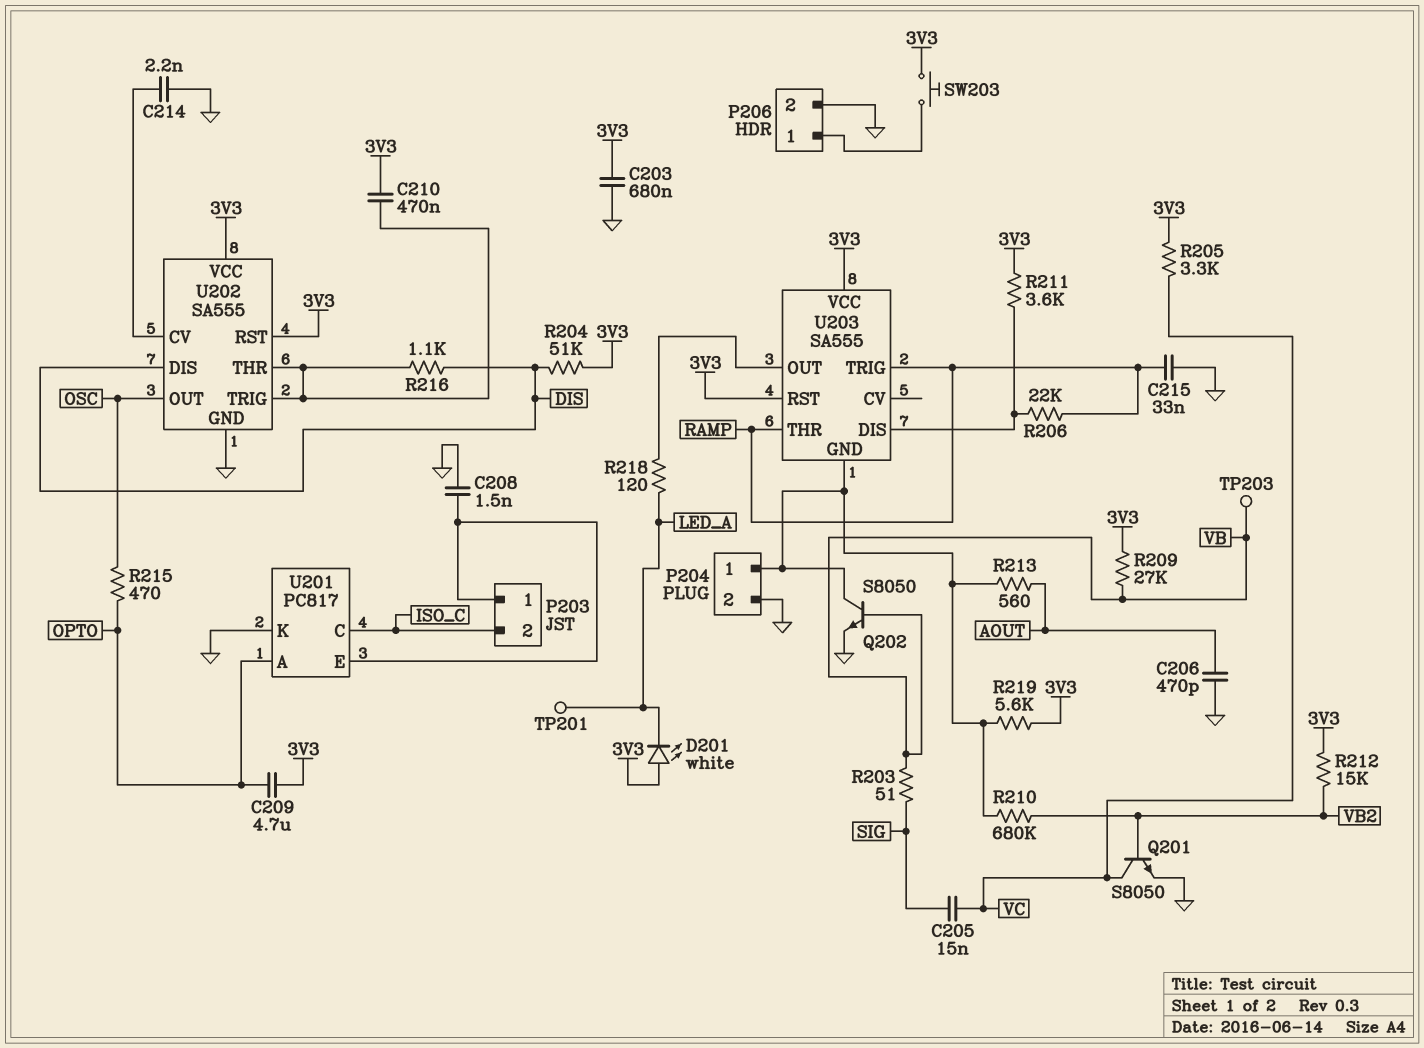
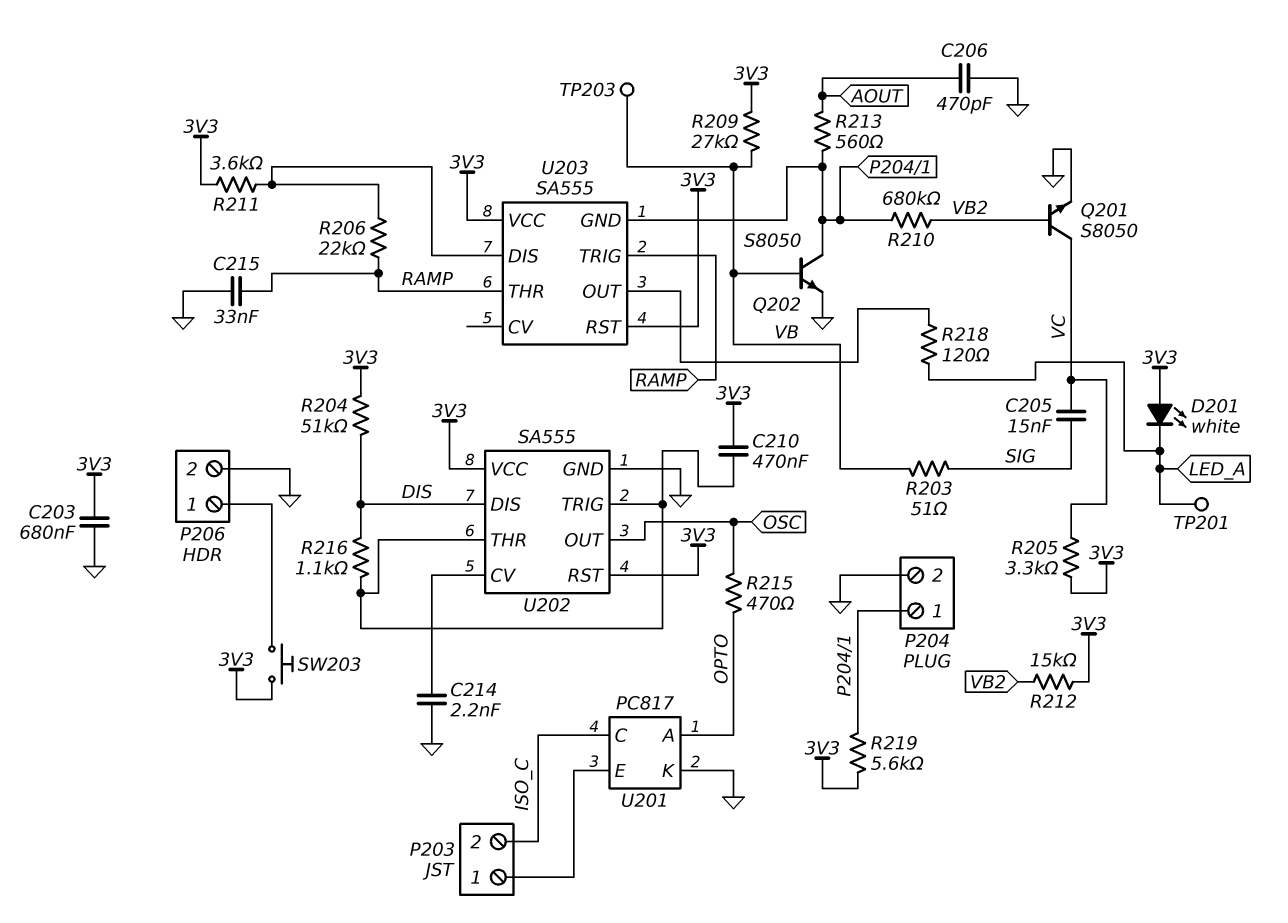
C208: 1.5nF (GND, P203/1) -> none
C209: 4.7uF (3V3, OPTO) -> none

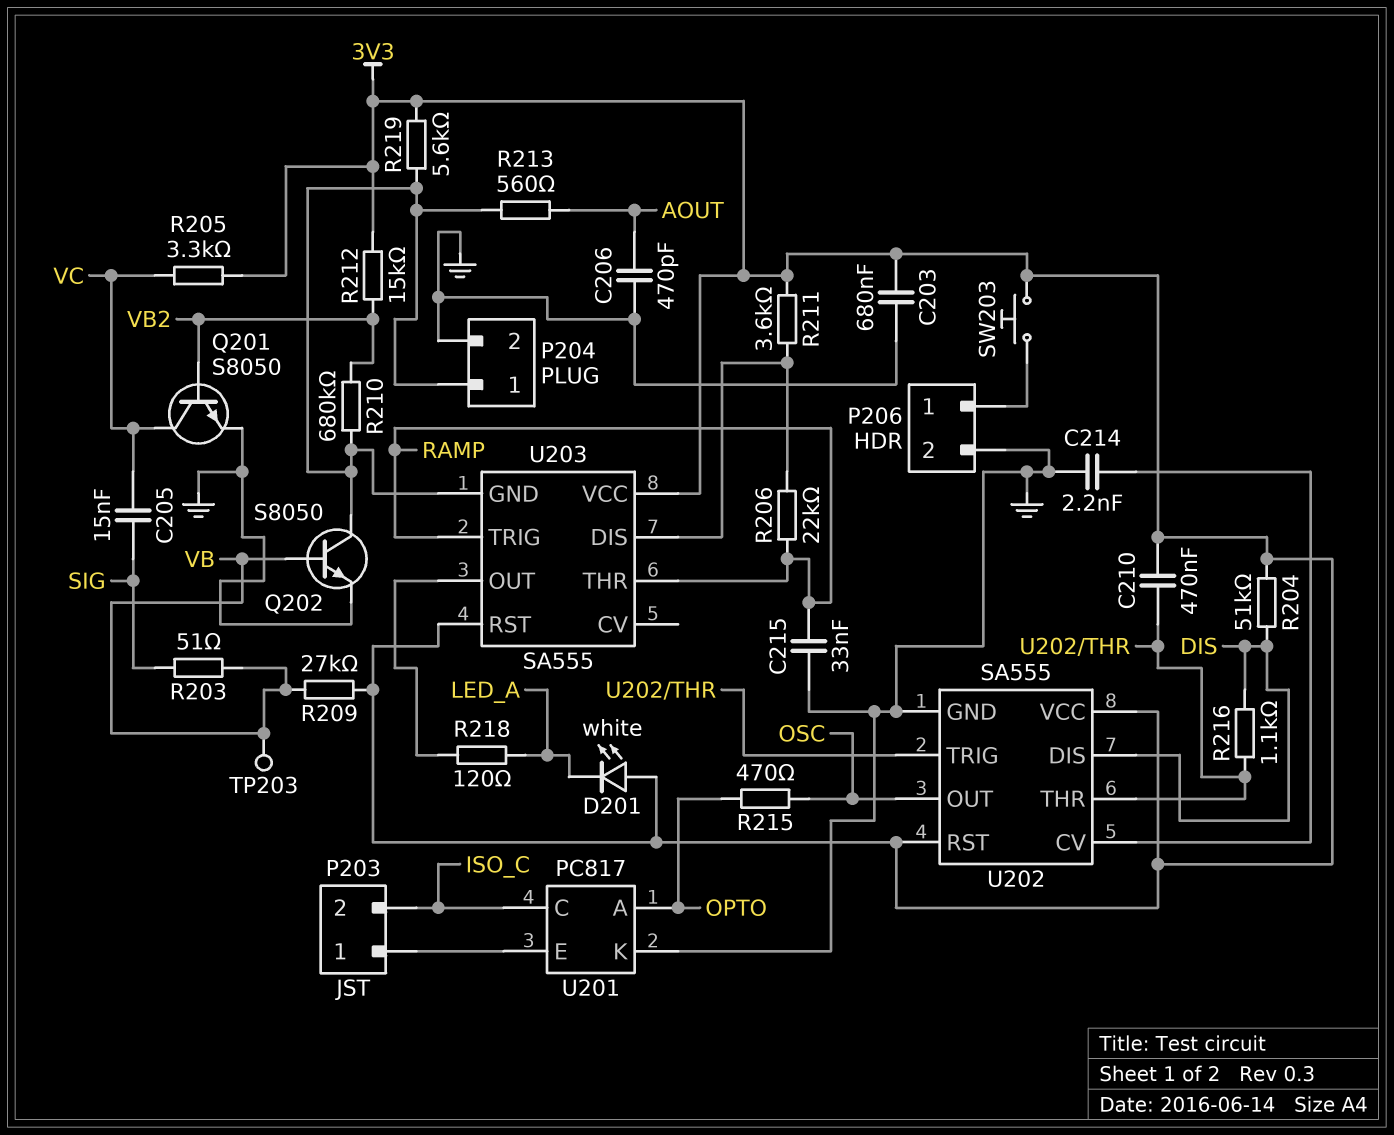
TP201: test point (LED_A) -> none

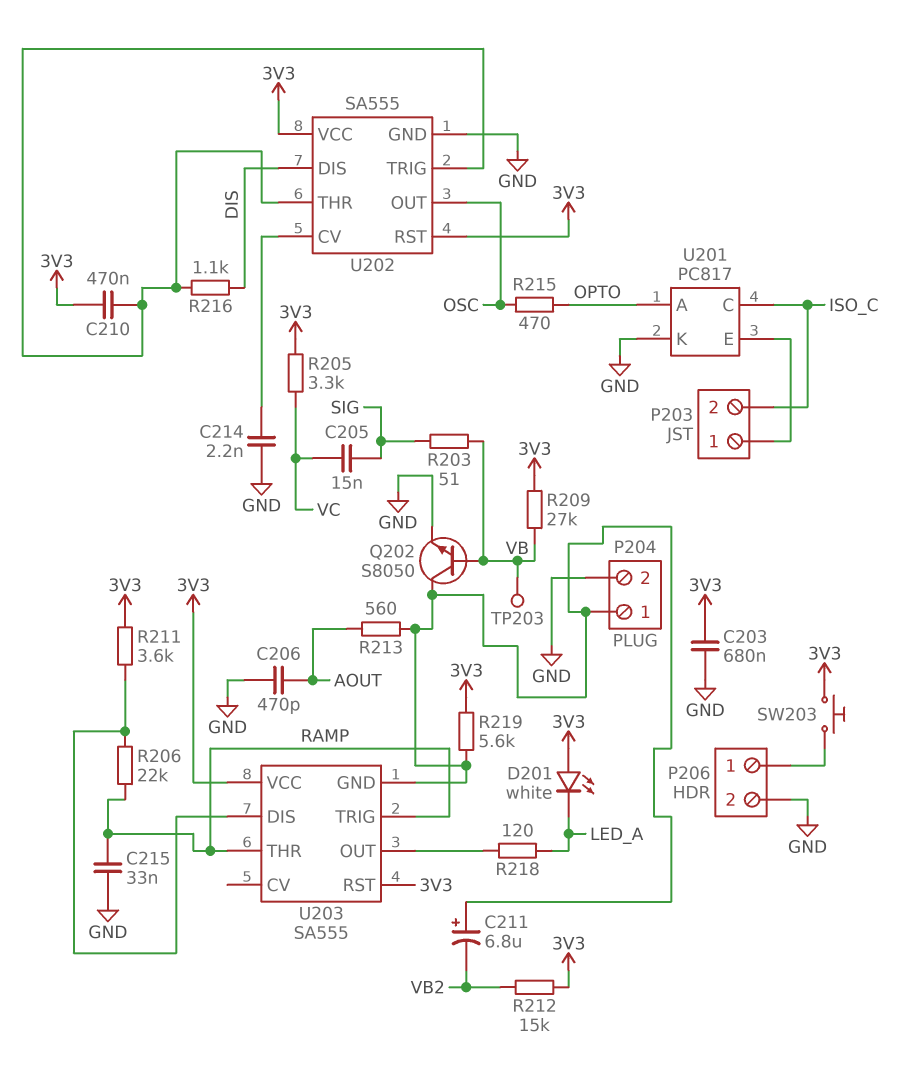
C211: none -> 6.8uF (plus P204/1, minus VB2)
Q201: NPN S8050 (B VB2, C VC, E GND) -> none
R204: 51k (3V3, DIS) -> none
R210: 680k (P204/1, VB2) -> none

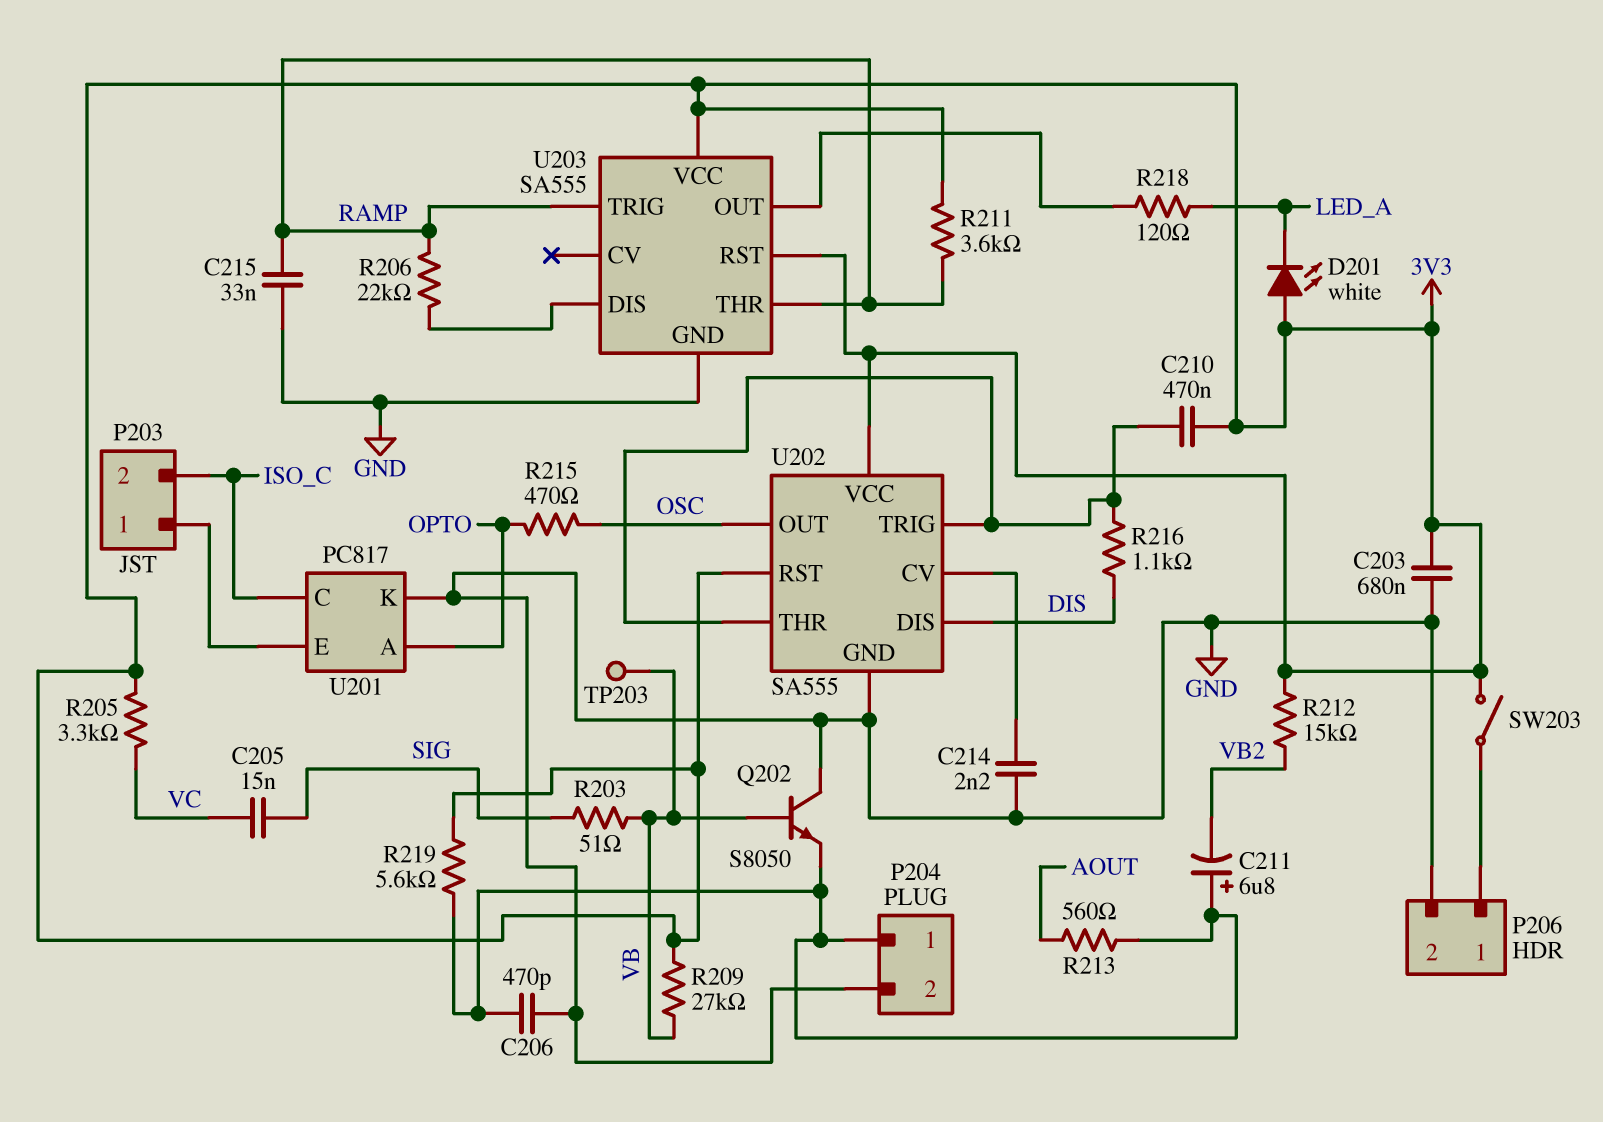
C206: 470pF (AOUT, GND) -> 470pF (GND, P204/1)
Q202: NPN S8050 (B VB, C P204/1, E GND) -> NPN S8050 (B VB, C GND, E P204/1)
R211: 3.6k (3V3, U203/DIS) -> 3.6k (3V3, RAMP)
SW203: button (3V3, P206/1) -> switch (3V3, P206/1)
U203 pin GND: P204/1 -> GND

